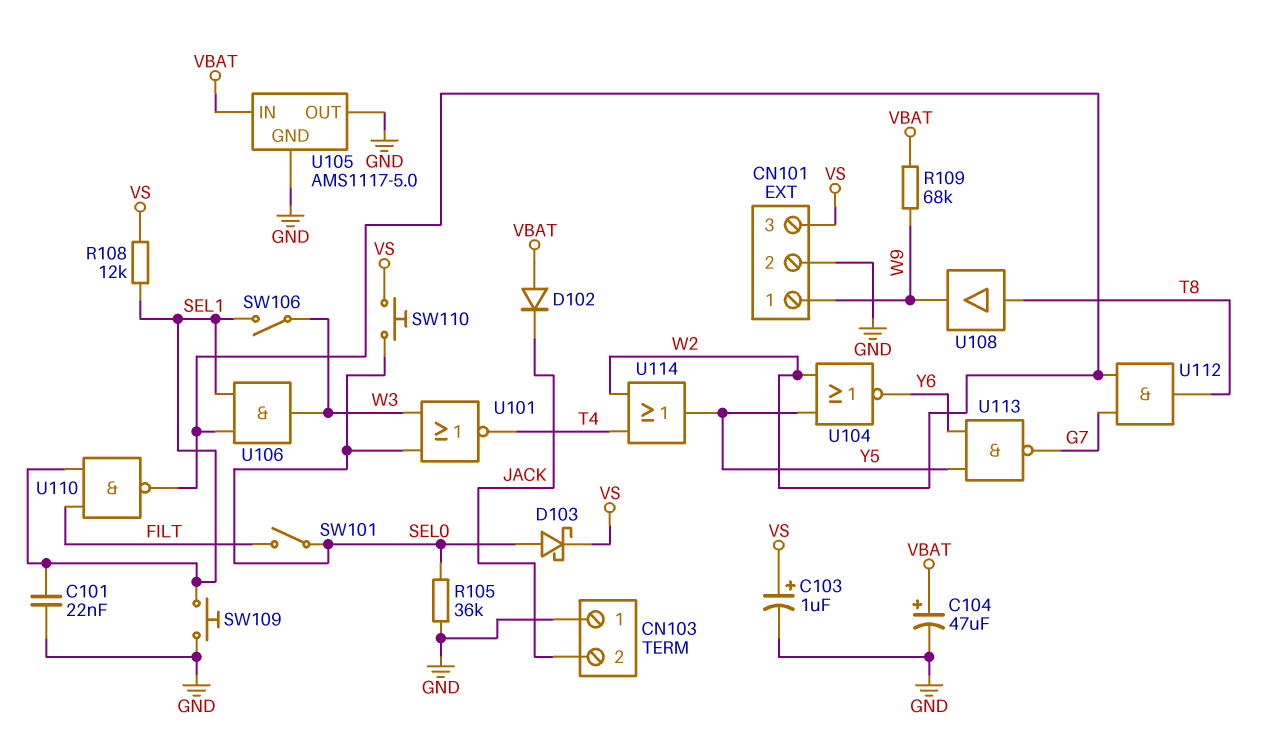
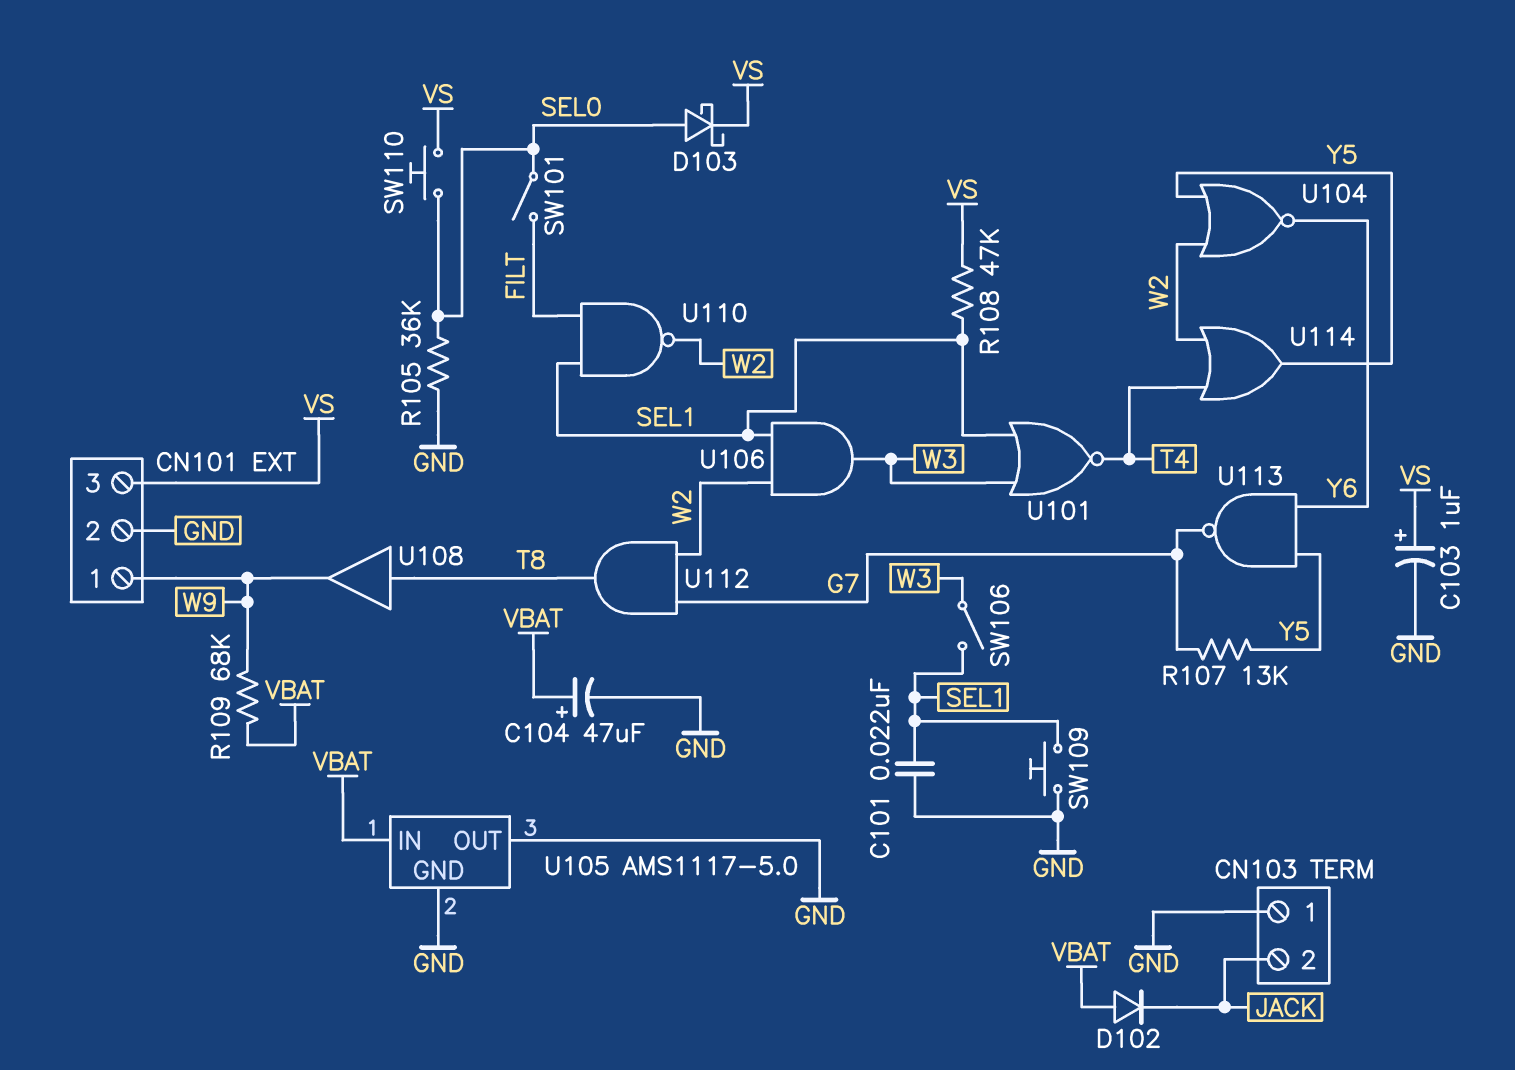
R107: none -> 13k (G7, Y5)
R108: 12k (SEL1, VS) -> 47k (SEL1, VS)
U101: NOR (in SEL0, in W3, out T4) -> NOR (in SEL1, in W3, out T4)

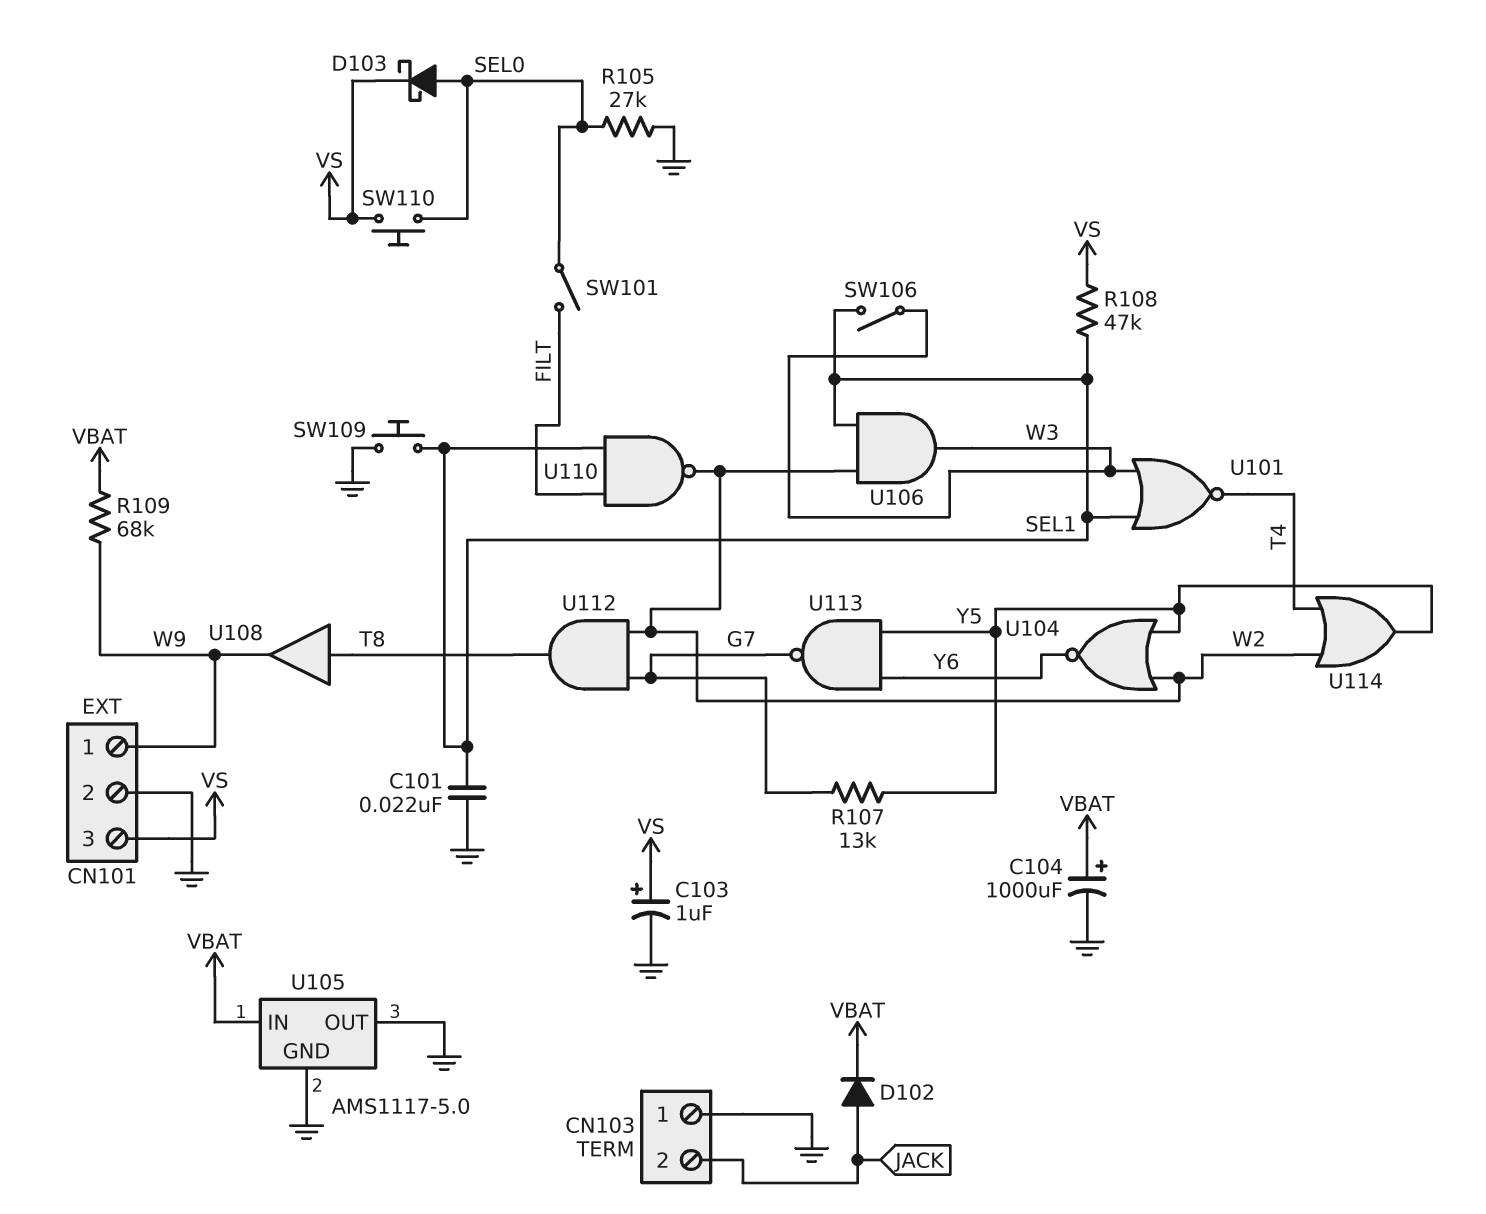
C104: 47uF (plus VBAT, minus GND) -> 1000uF (plus VBAT, minus GND)
D102: diode (A VBAT, K JACK) -> diode (A JACK, K VBAT)
R105: 36k (GND, SEL0) -> 27k (GND, SEL0)

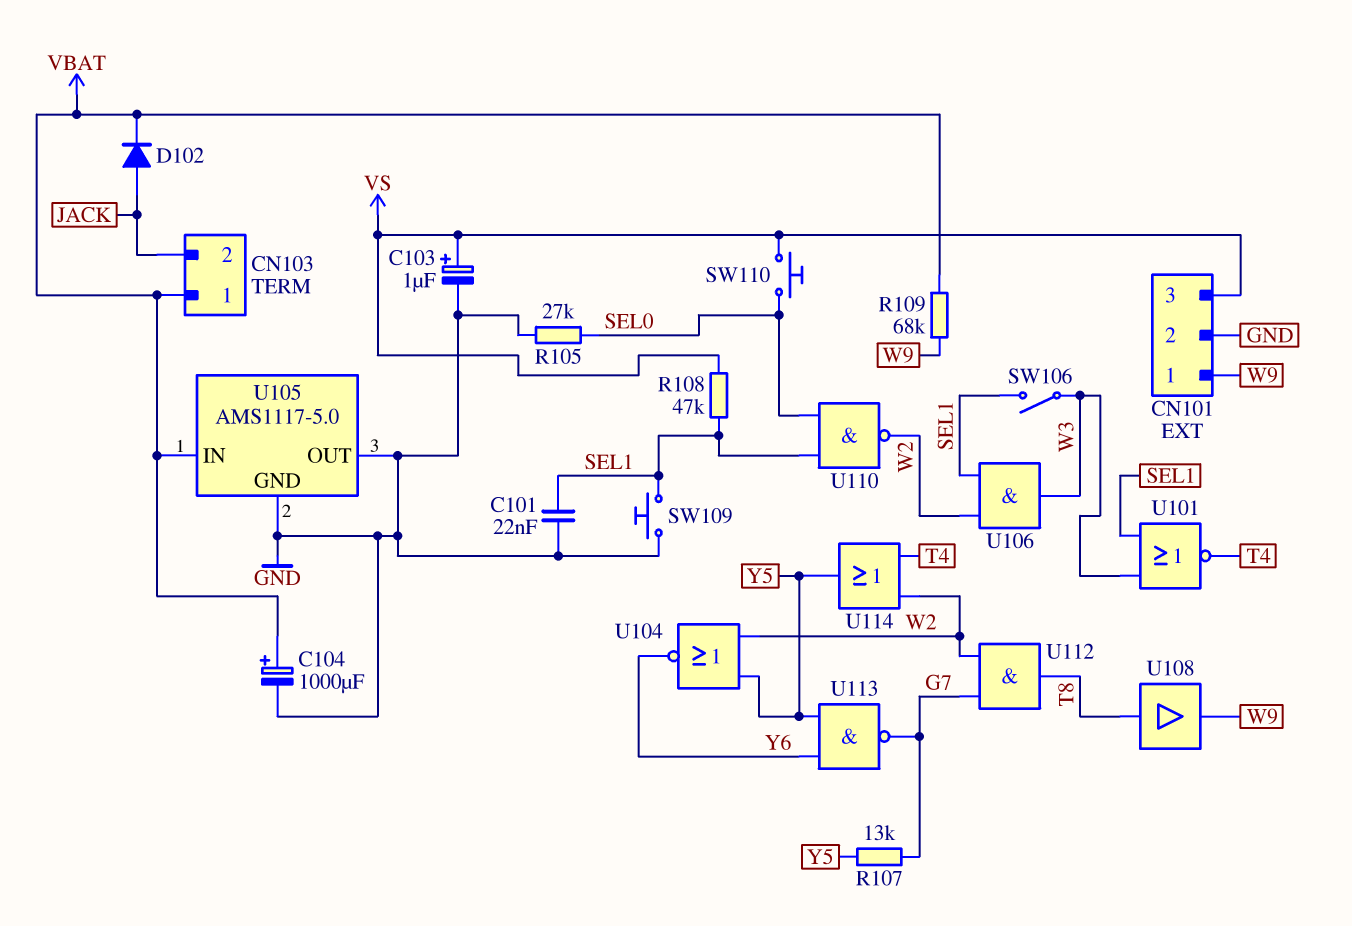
CN103 pin 1: GND -> VBAT
D103: schottky (A SEL0, K VS) -> none
SW101: switch (FILT, SEL0) -> none
U110: NAND (in FILT, in SEL1, out W2) -> NAND (in SEL0, in SEL1, out W2)

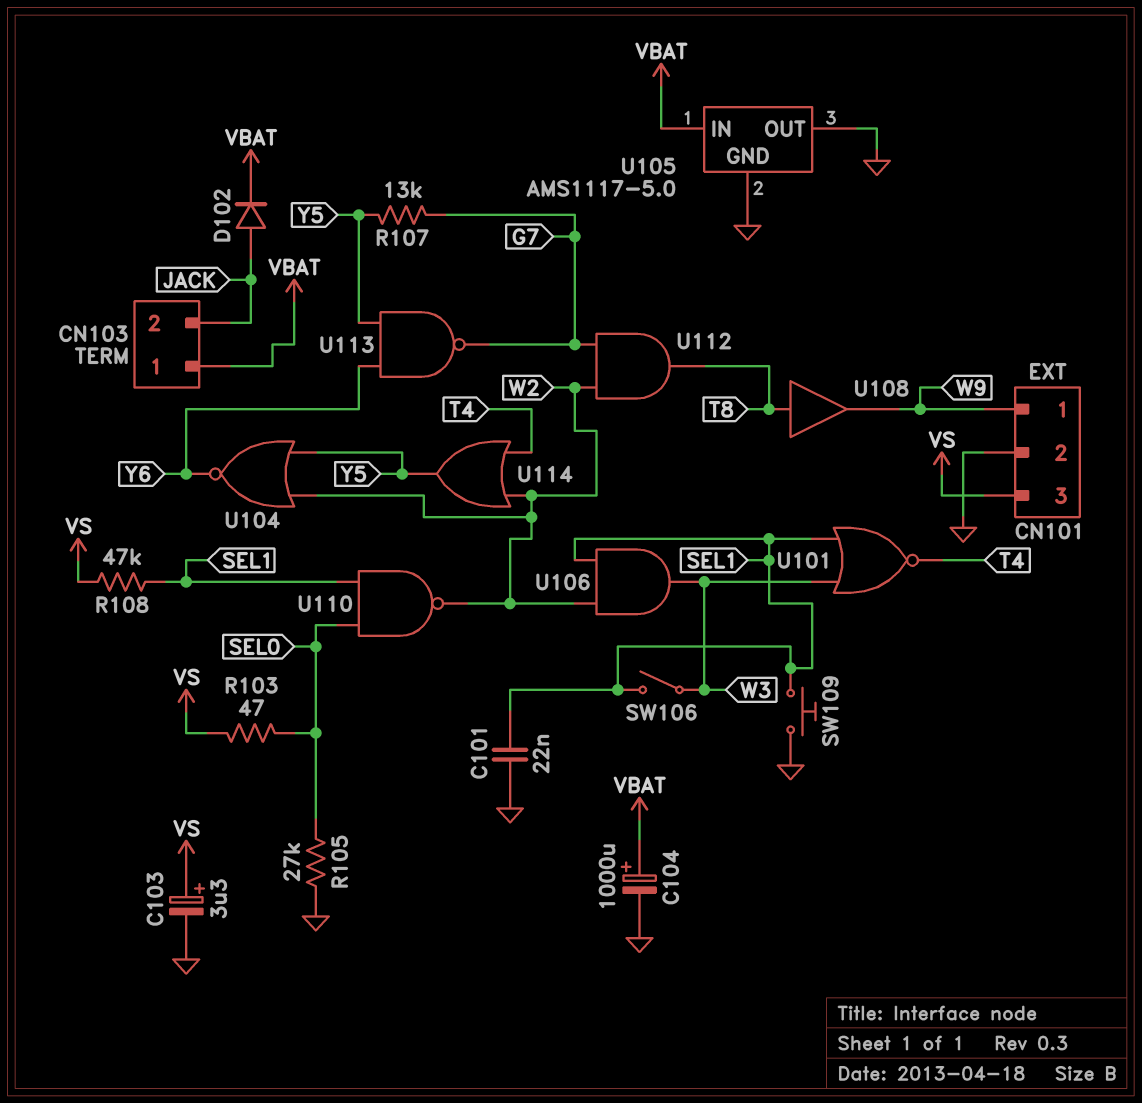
C103: 1uF (plus VS, minus GND) -> 3.3uF (plus VS, minus GND)
R103: none -> 47 (SEL0, VS)
R109: 68k (VBAT, W9) -> none
SW110: button (SEL0, VS) -> none

